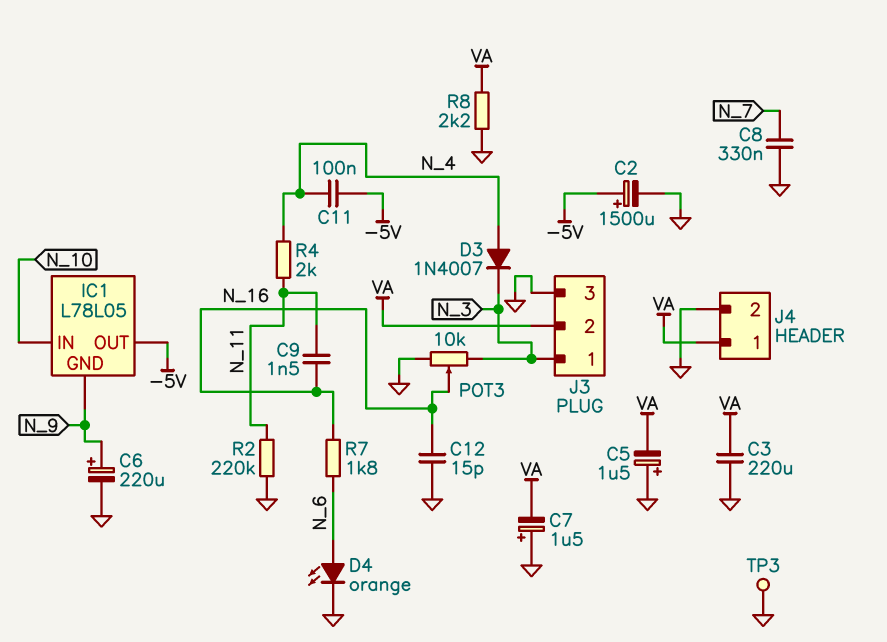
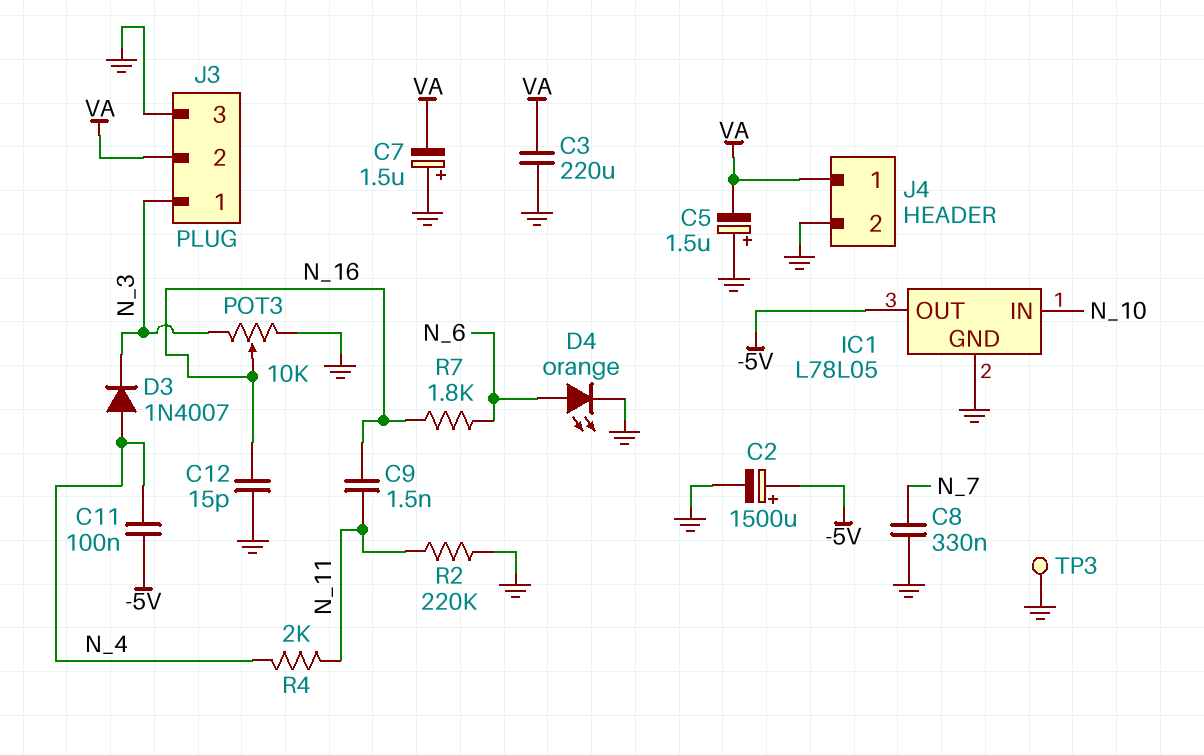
C6: 220uF (plus N_9, minus GND) -> none
IC1 pin GND: N_9 -> GND
R8: 2.2k (GND, VA) -> none

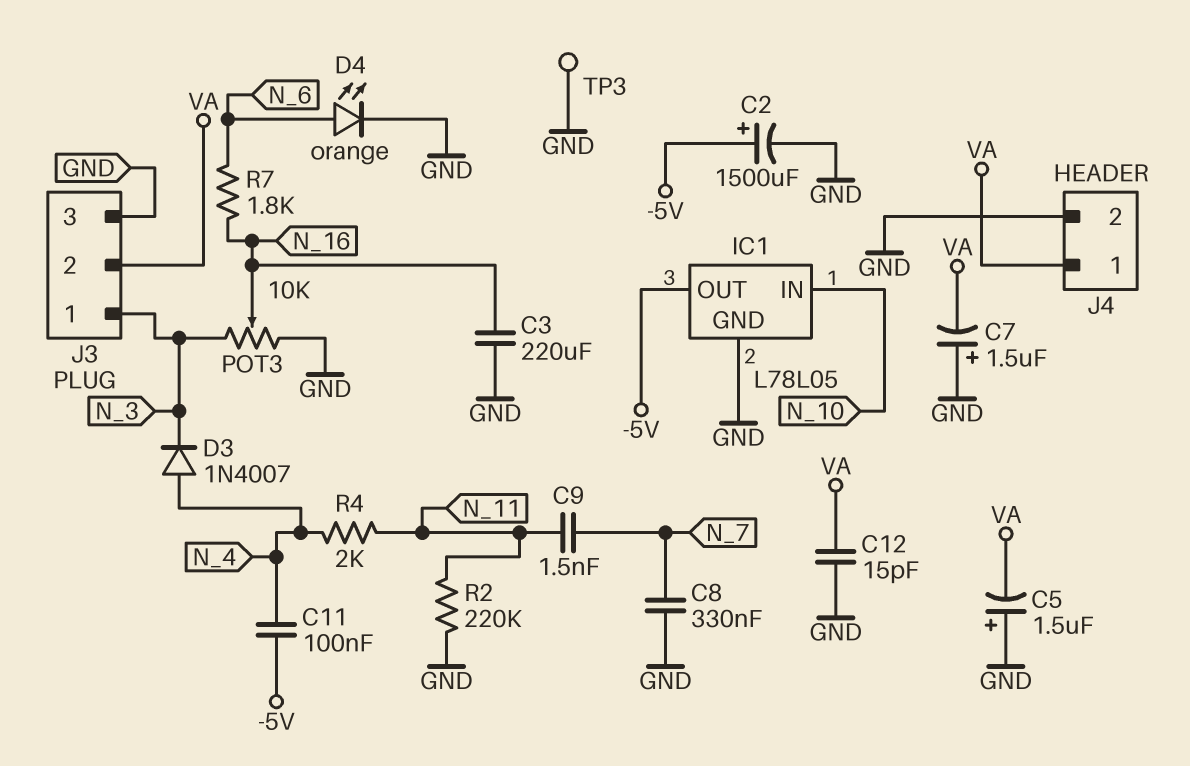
C3: 220uF (GND, VA) -> 220uF (GND, N_16)
C9: 1.5nF (N_11, N_16) -> 1.5nF (N_7, N_11)
C12: 15pF (GND, N_16) -> 15pF (GND, VA)

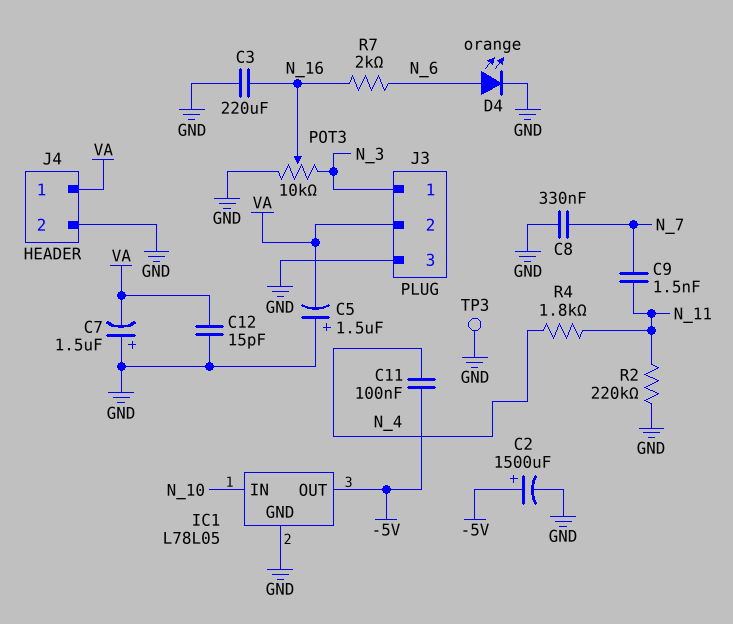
D3: diode 1N4007 (A N_4, K N_3) -> none
R4: 2k (N_4, N_11) -> 1.8k (N_4, N_11)
R7: 1.8k (N_6, N_16) -> 2k (N_6, N_16)

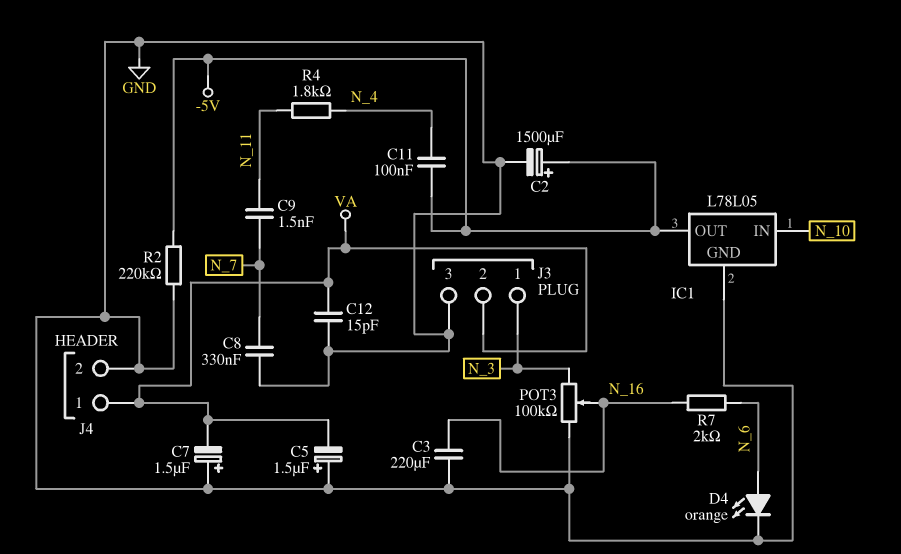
POT3: 10k (GND, N_3, wiper N_16) -> 100k (GND, N_3, wiper N_16)
R2: 220k (GND, N_11) -> 220k (-5V, GND)
TP3: test point (GND) -> none

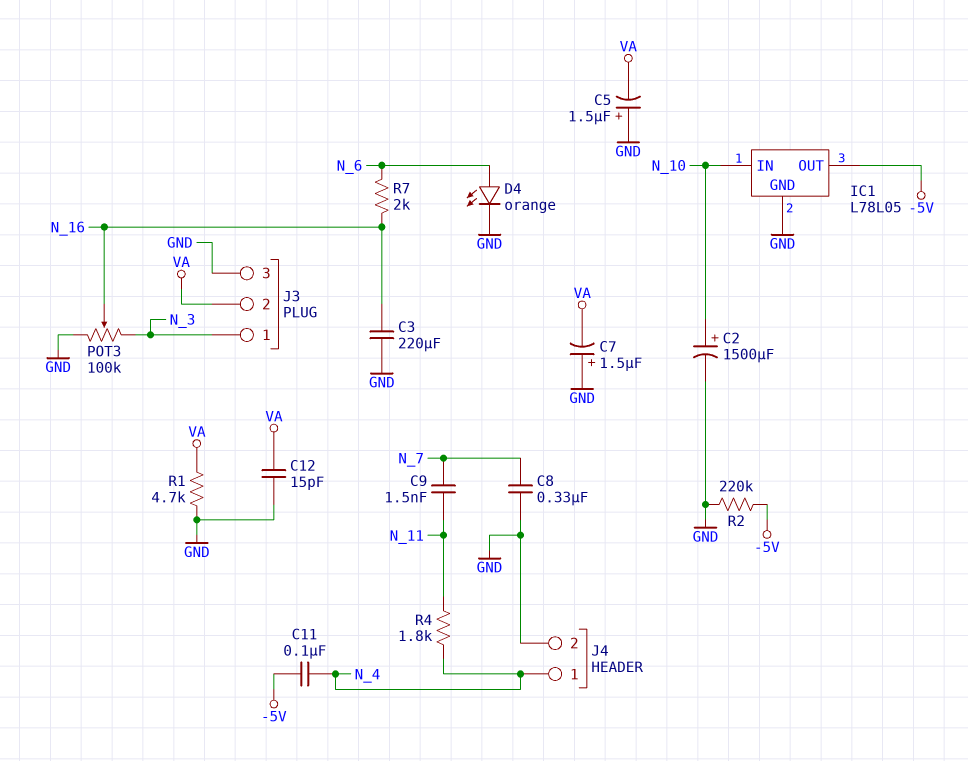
C2: 1500uF (plus -5V, minus GND) -> 1500uF (plus N_10, minus GND)
J4 pin 1: VA -> N_4
R1: none -> 4.7k (GND, VA)

